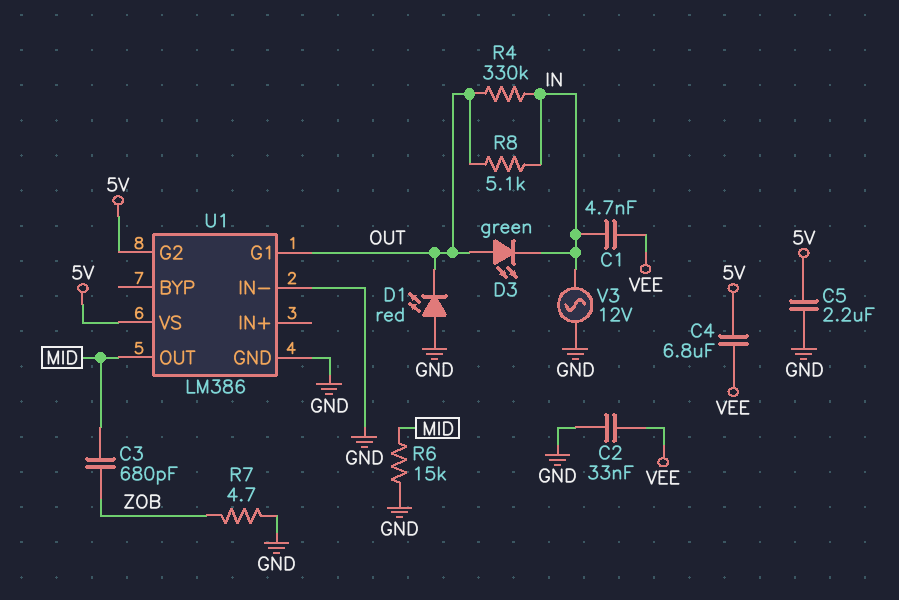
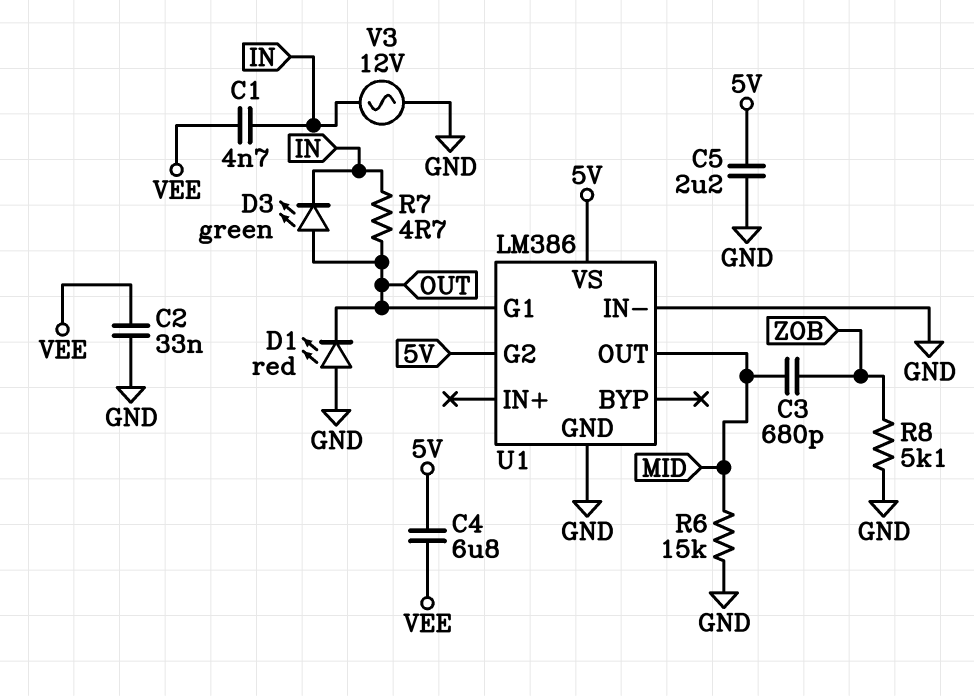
R4: 330k (IN, OUT) -> none
R7: 4.7 (GND, ZOB) -> 4.7 (IN, OUT)
R8: 5.1k (IN, OUT) -> 5.1k (GND, ZOB)

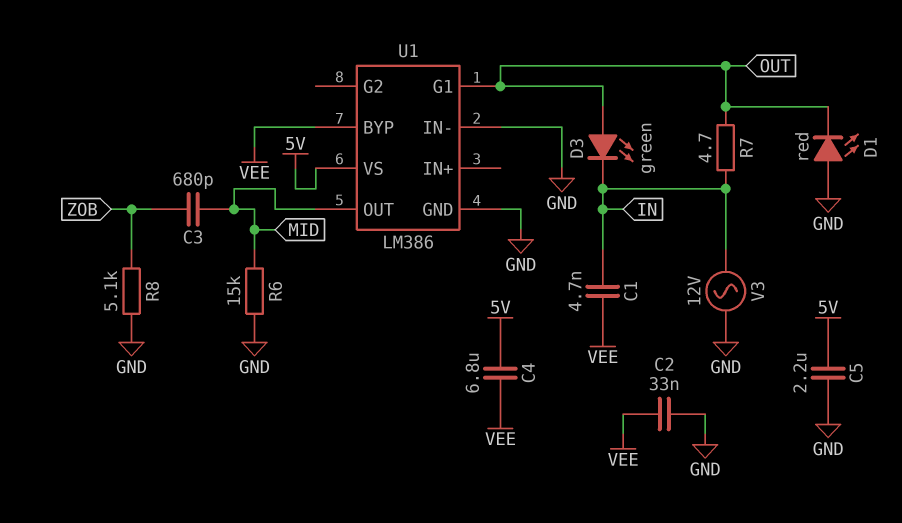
U1 pin BYP: none -> VEE
U1 pin G2: 5V -> none

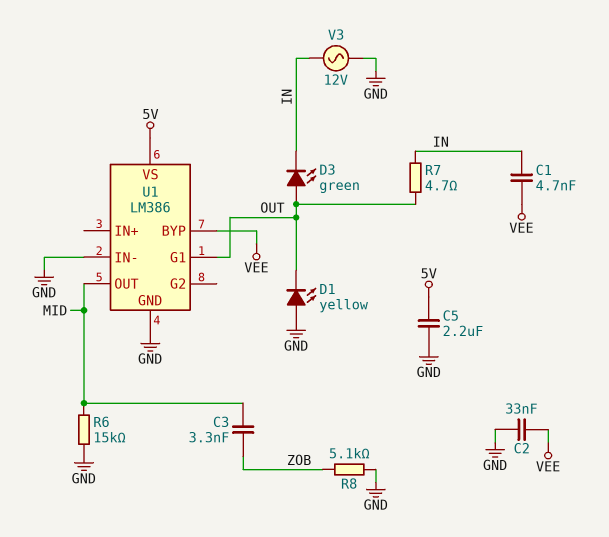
C3: 680pF (MID, ZOB) -> 3.3nF (MID, ZOB)
C4: 6.8uF (5V, VEE) -> none
D1: LED red (A GND, K OUT) -> LED yellow (A GND, K OUT)

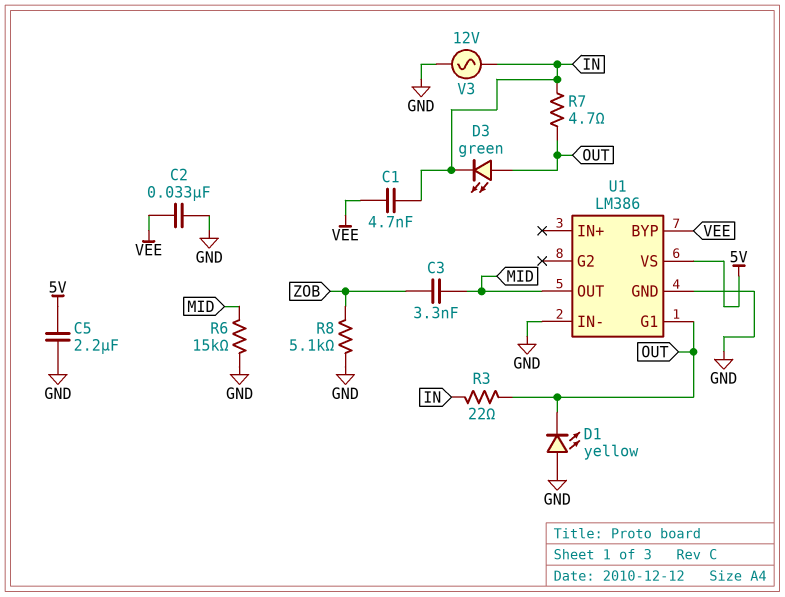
R3: none -> 22 (IN, OUT)

